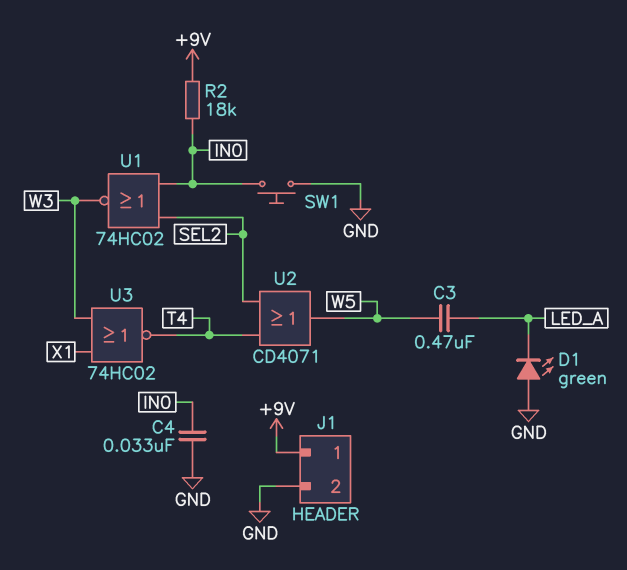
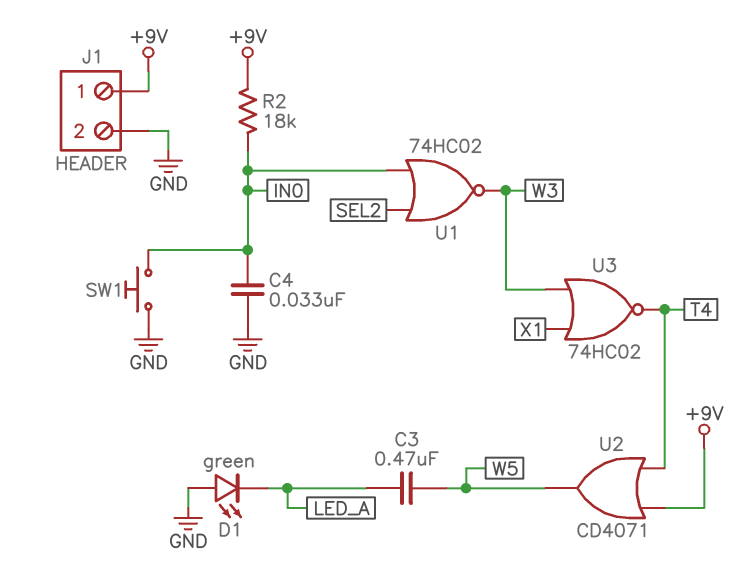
U2: OR CD4071 (in SEL2, in T4, out W5) -> OR CD4071 (in +9V, in T4, out W5)

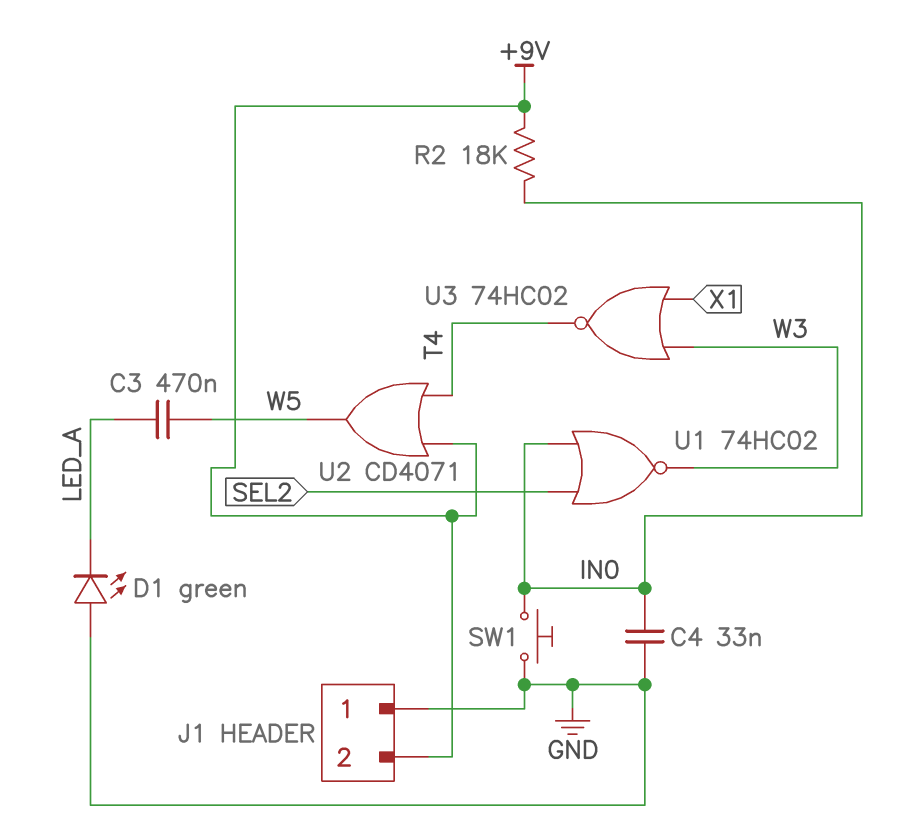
J1 pin 1: +9V -> GND
J1 pin 2: GND -> +9V

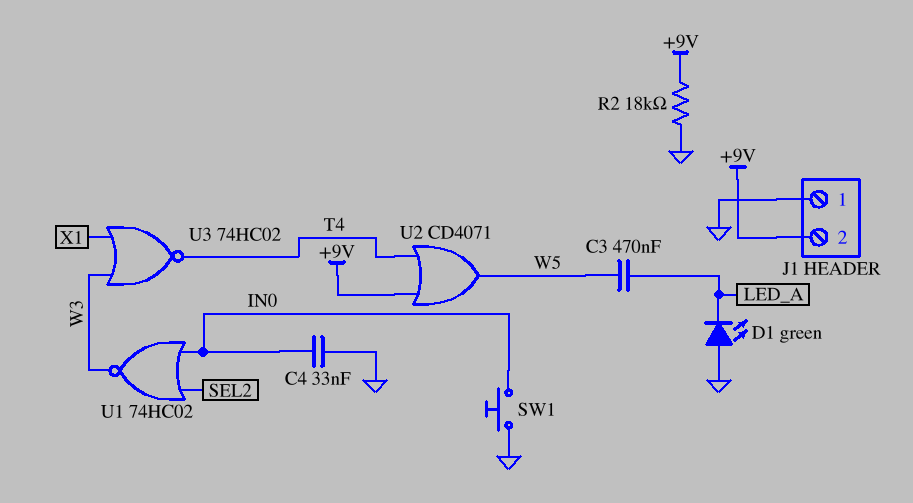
R2: 18k (+9V, IN0) -> 18k (+9V, GND)

